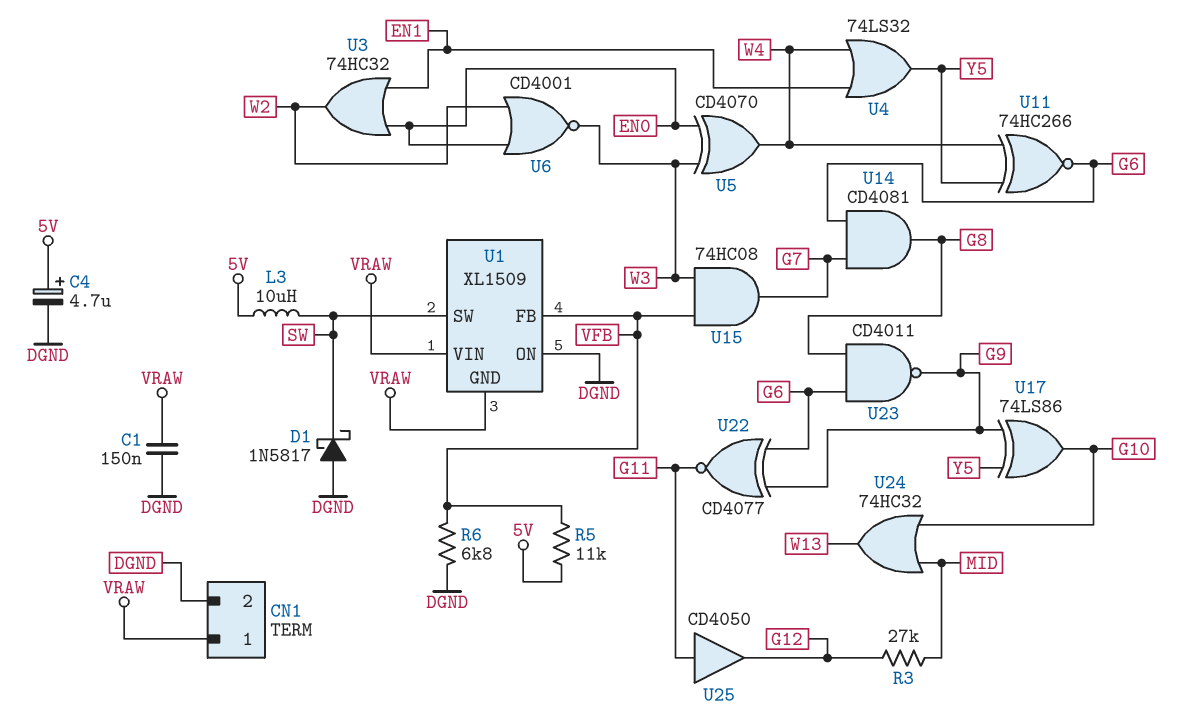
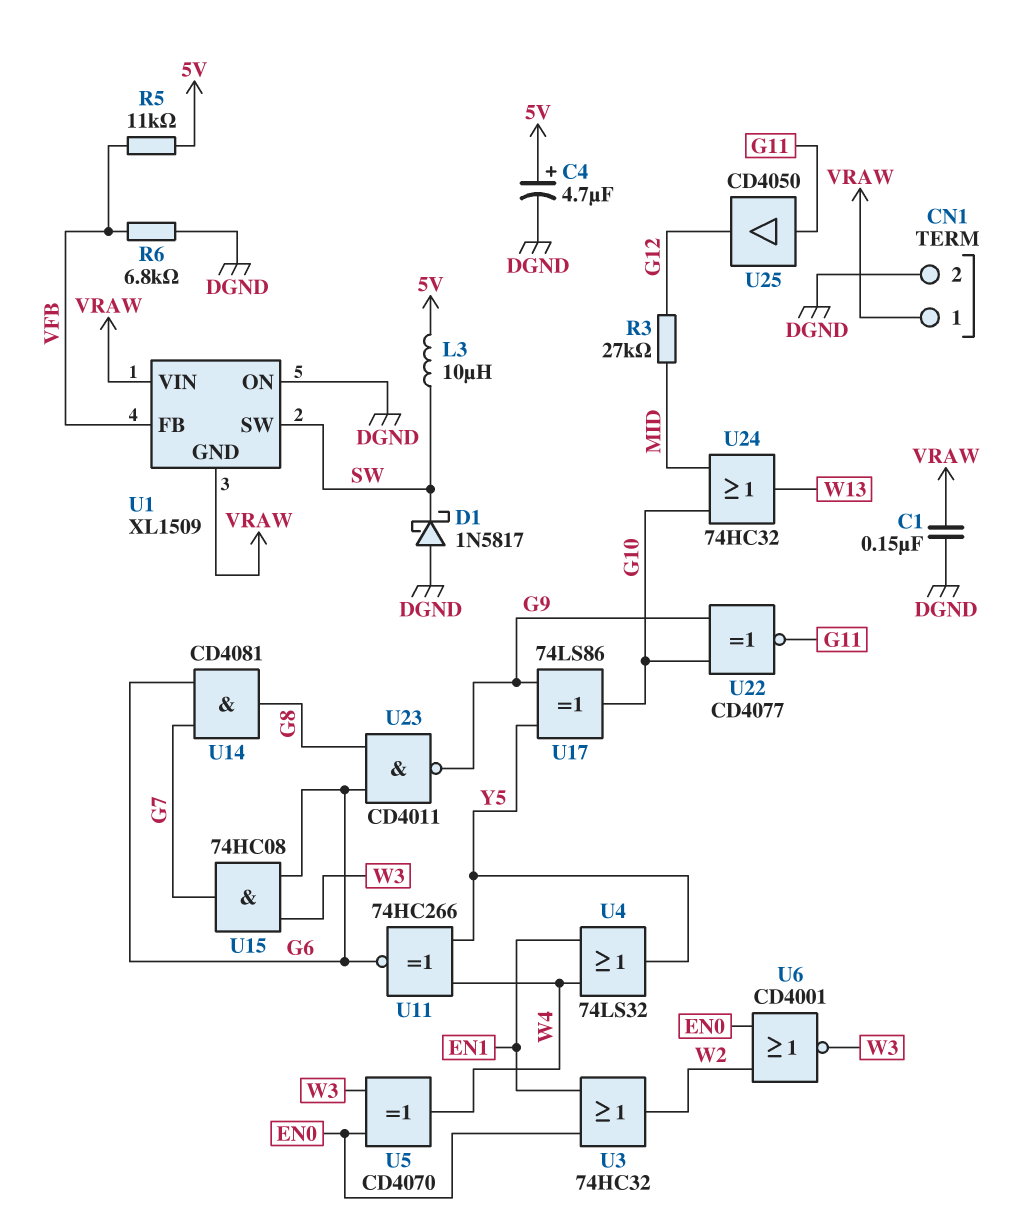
U15: AND 74HC08 (in VFB, in W3, out G7) -> AND 74HC08 (in G6, in W3, out G7)
U22: XNOR CD4077 (in G6, in G9, out G11) -> XNOR CD4077 (in G9, in G10, out G11)

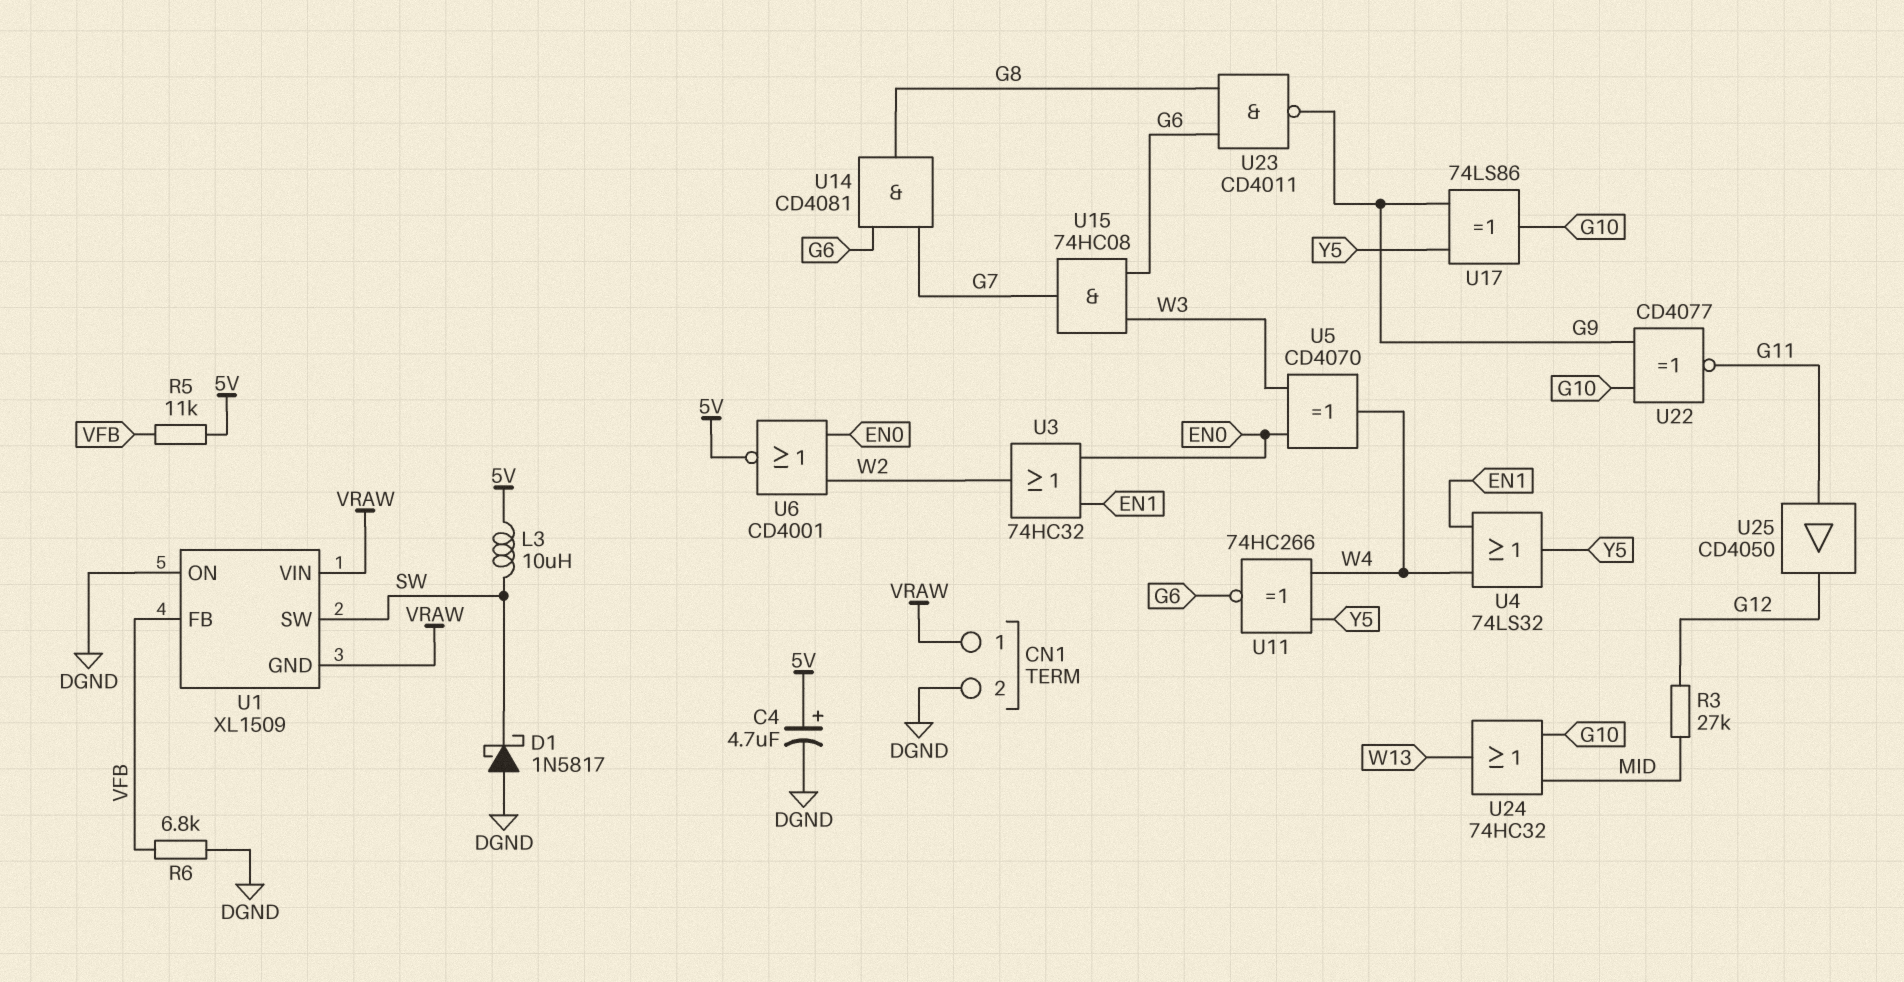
C1: 150nF (DGND, VRAW) -> none
U6: NOR CD4001 (in EN0, in W2, out W3) -> NOR CD4001 (in EN0, in W2, out 5V)

